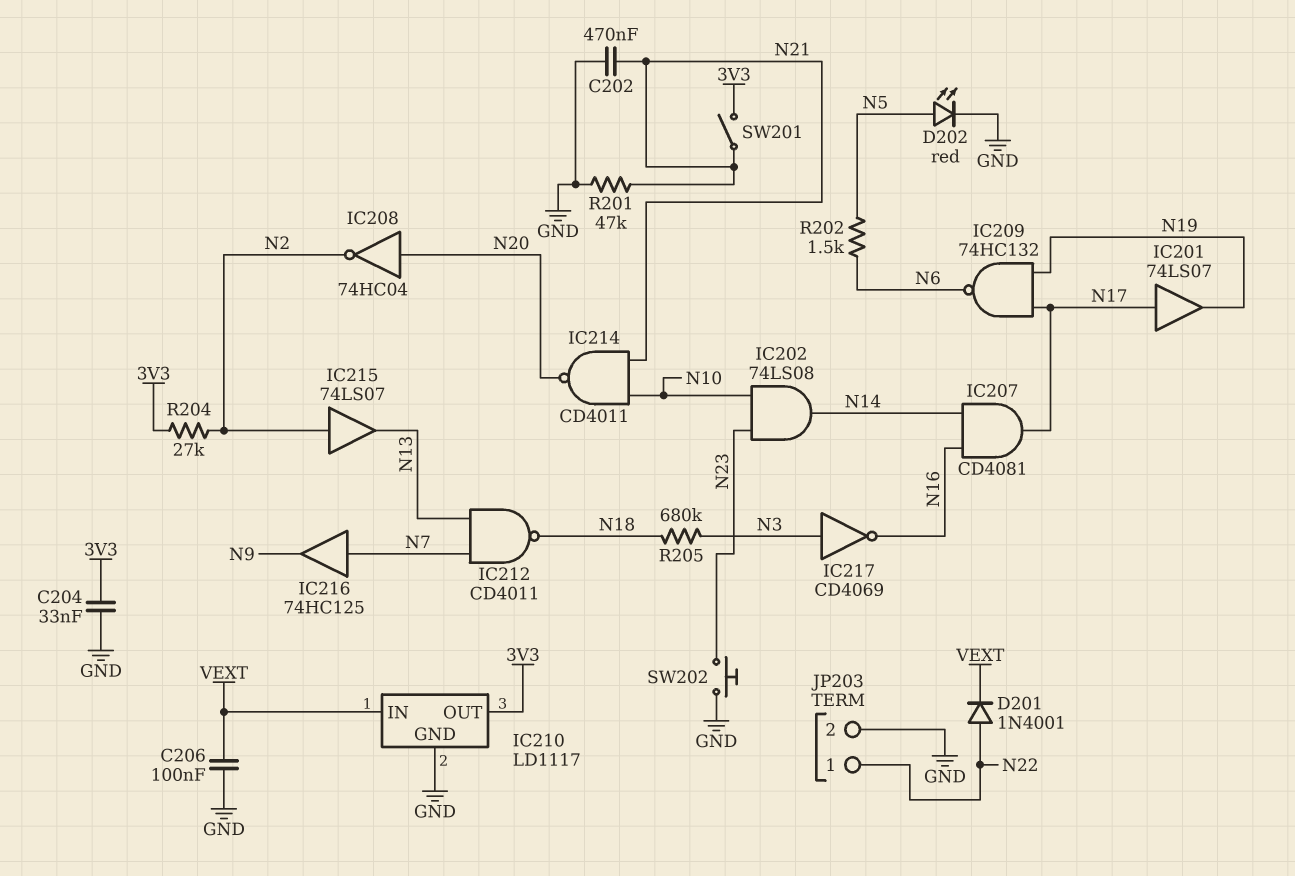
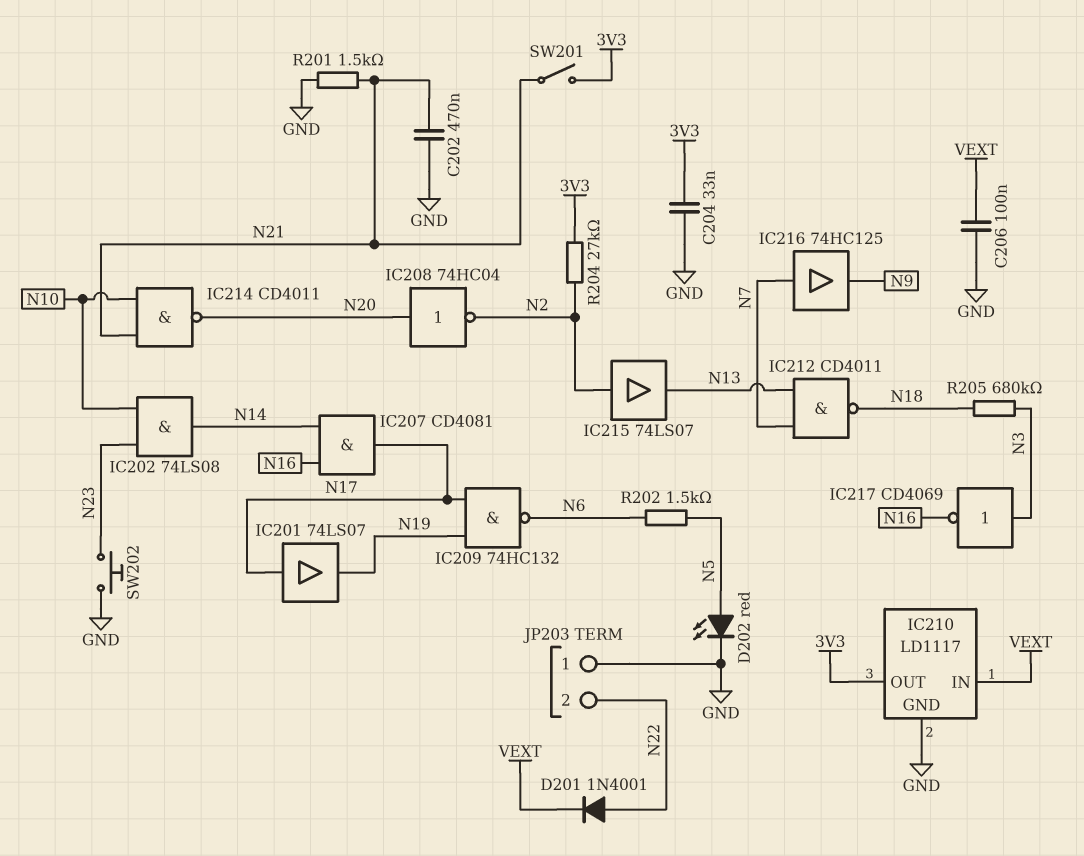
JP203 pin 1: N22 -> GND
JP203 pin 2: GND -> N22
R201: 47k (GND, N21) -> 1.5k (GND, N21)

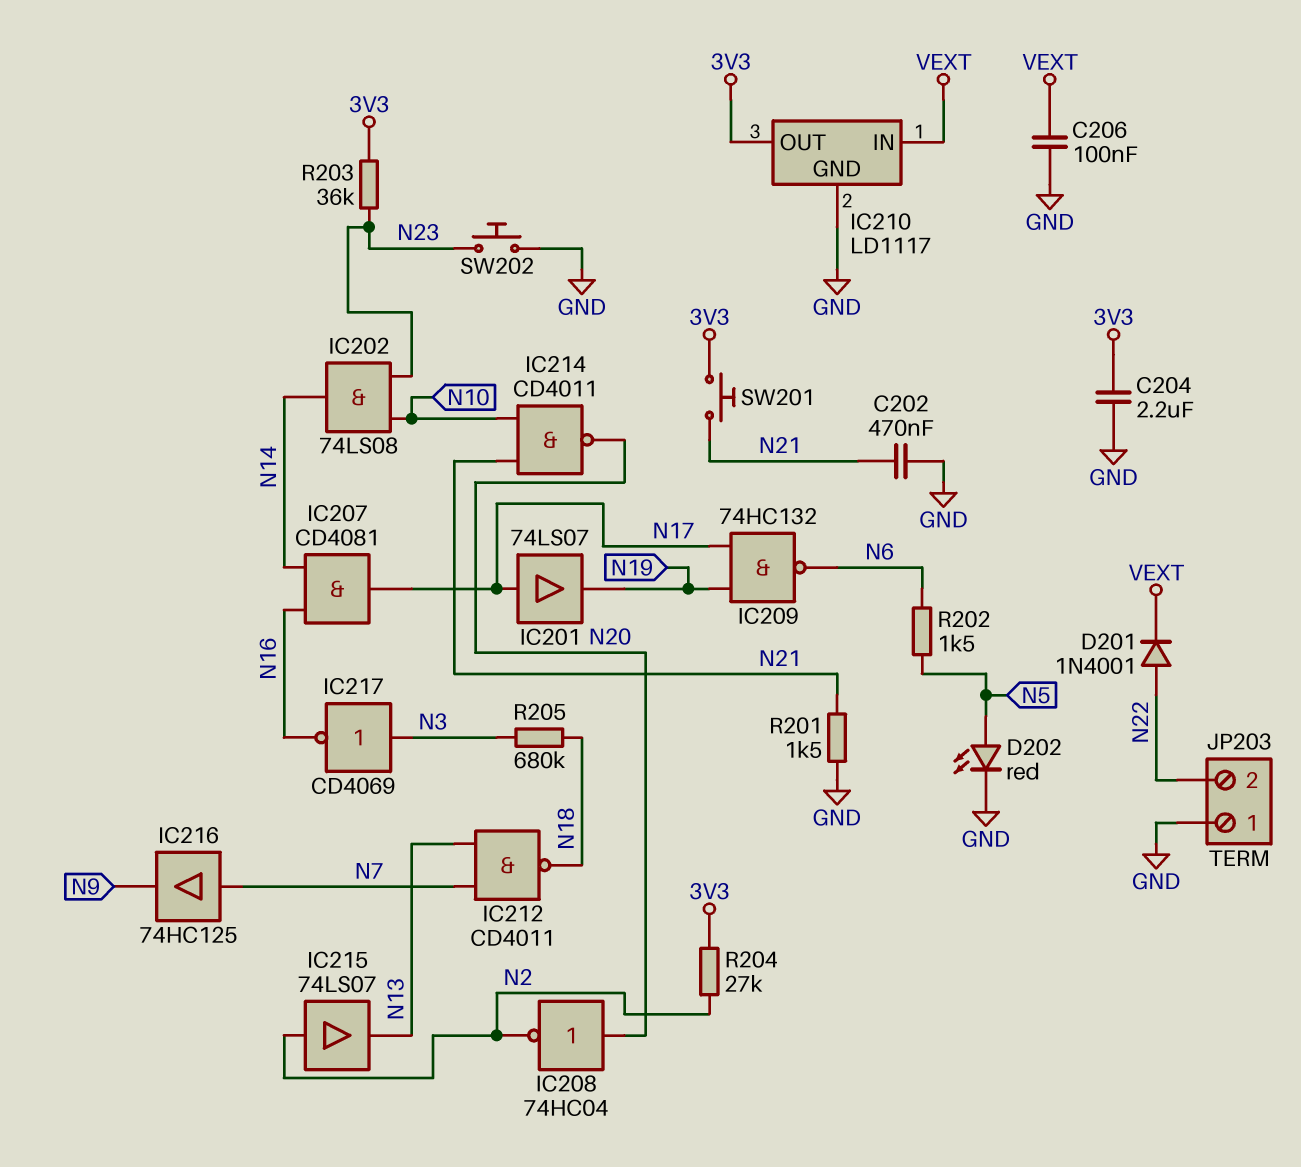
C204: 33nF (3V3, GND) -> 2.2uF (3V3, GND)
R203: none -> 36k (3V3, N23)
SW201: switch (3V3, N21) -> button (3V3, N21)

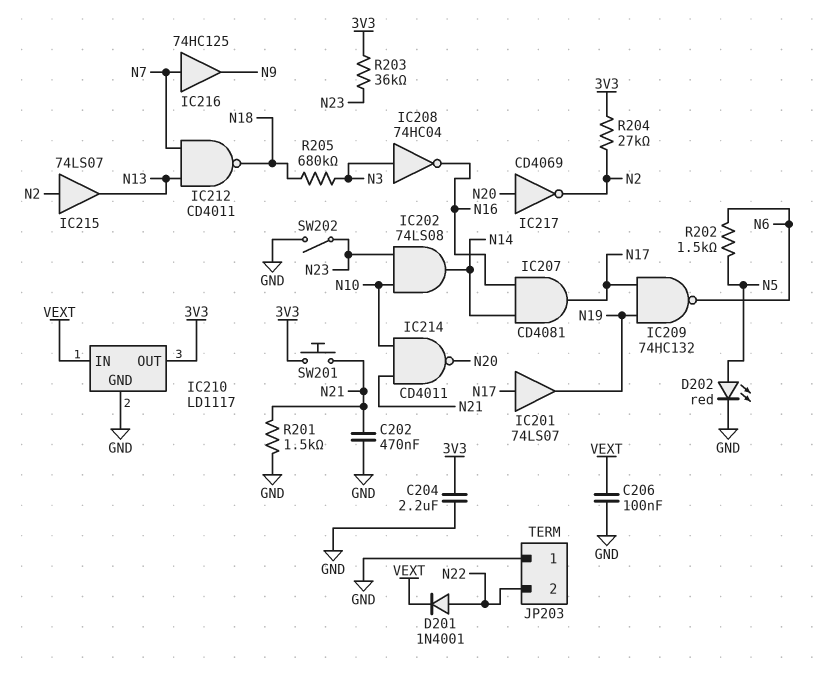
IC208: NOT 74HC04 (in N20, out N2) -> NOT 74HC04 (in N3, out N16)
IC217: NOT CD4069 (in N3, out N16) -> NOT CD4069 (in N20, out N2)
SW202: button (GND, N23) -> switch (GND, N23)

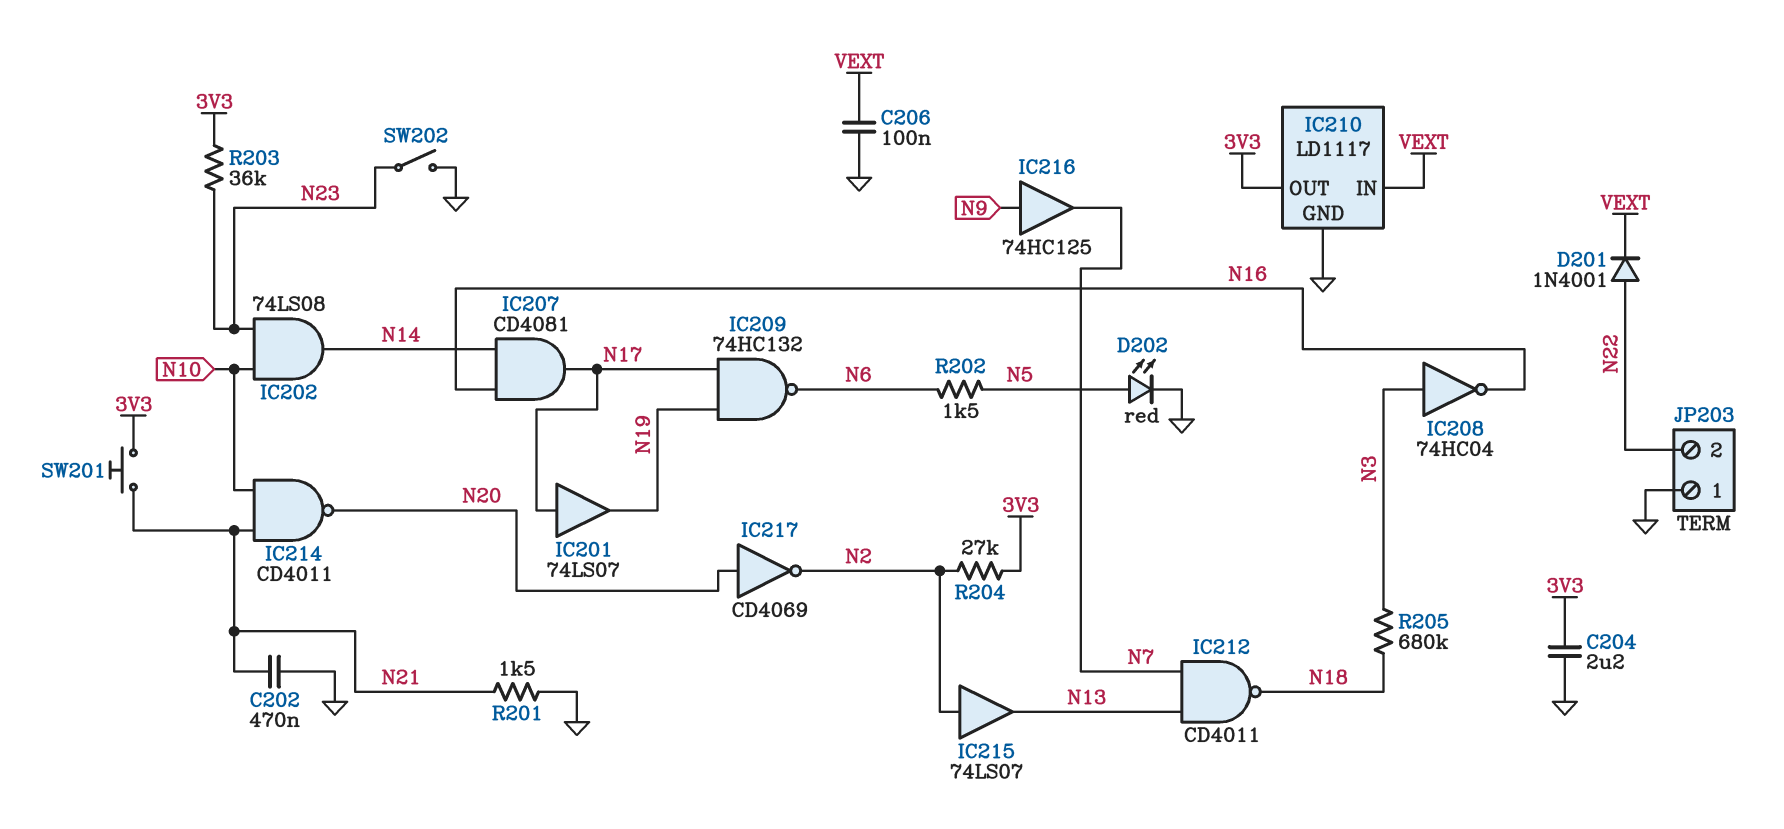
IC216: buffer 74HC125 (in N7, out N9) -> buffer 74HC125 (in N9, out N7)

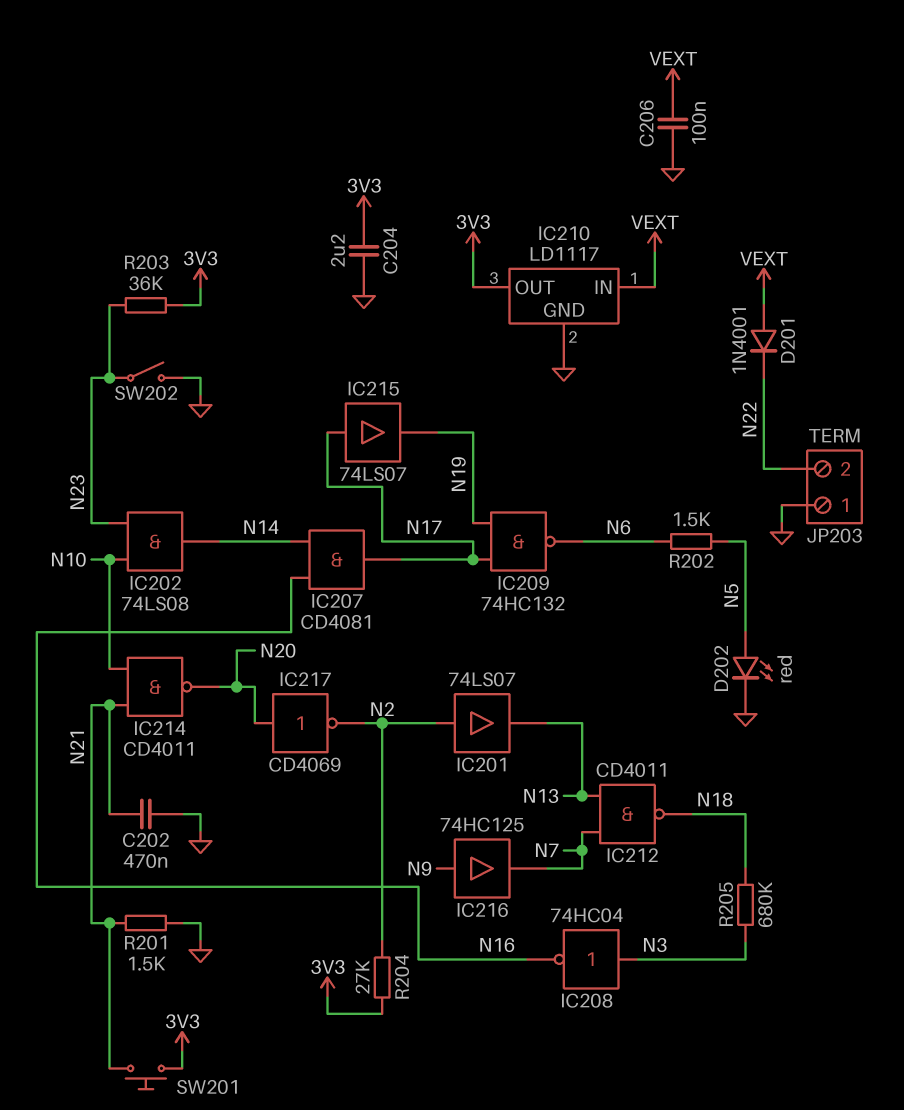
D201: diode 1N4001 (A N22, K VEXT) -> diode 1N4001 (A VEXT, K N22)
IC201: buffer 74LS07 (in N17, out N19) -> buffer 74LS07 (in N2, out N13)
IC215: buffer 74LS07 (in N2, out N13) -> buffer 74LS07 (in N17, out N19)

